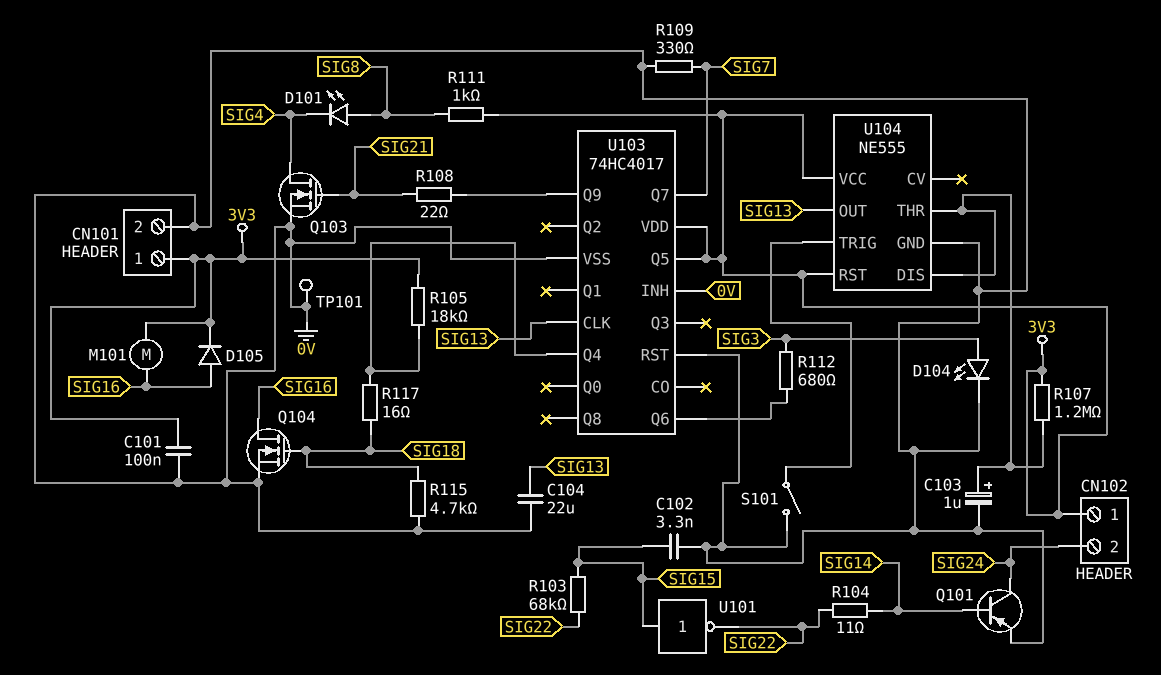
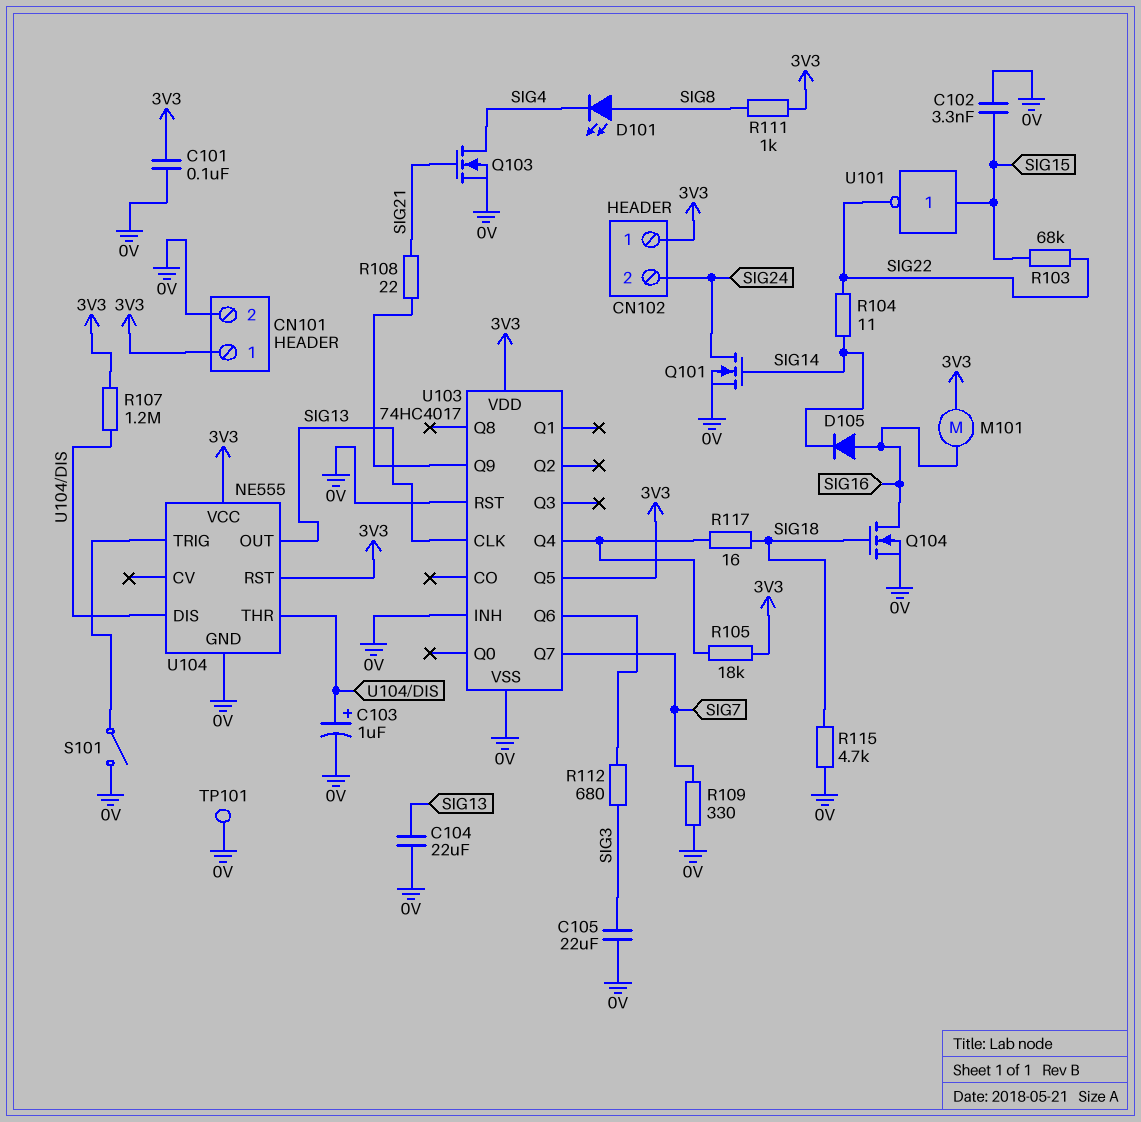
C105: none -> 22uF (0V, SIG3)
D104: LED (A SIG3, K 0V) -> none
D105: diode (A SIG16, K 3V3) -> diode (A SIG16, K SIG14)
Q101: PNP (B SIG14, C SIG24, E 0V) -> NMOS (G SIG14, D SIG24, S 0V)

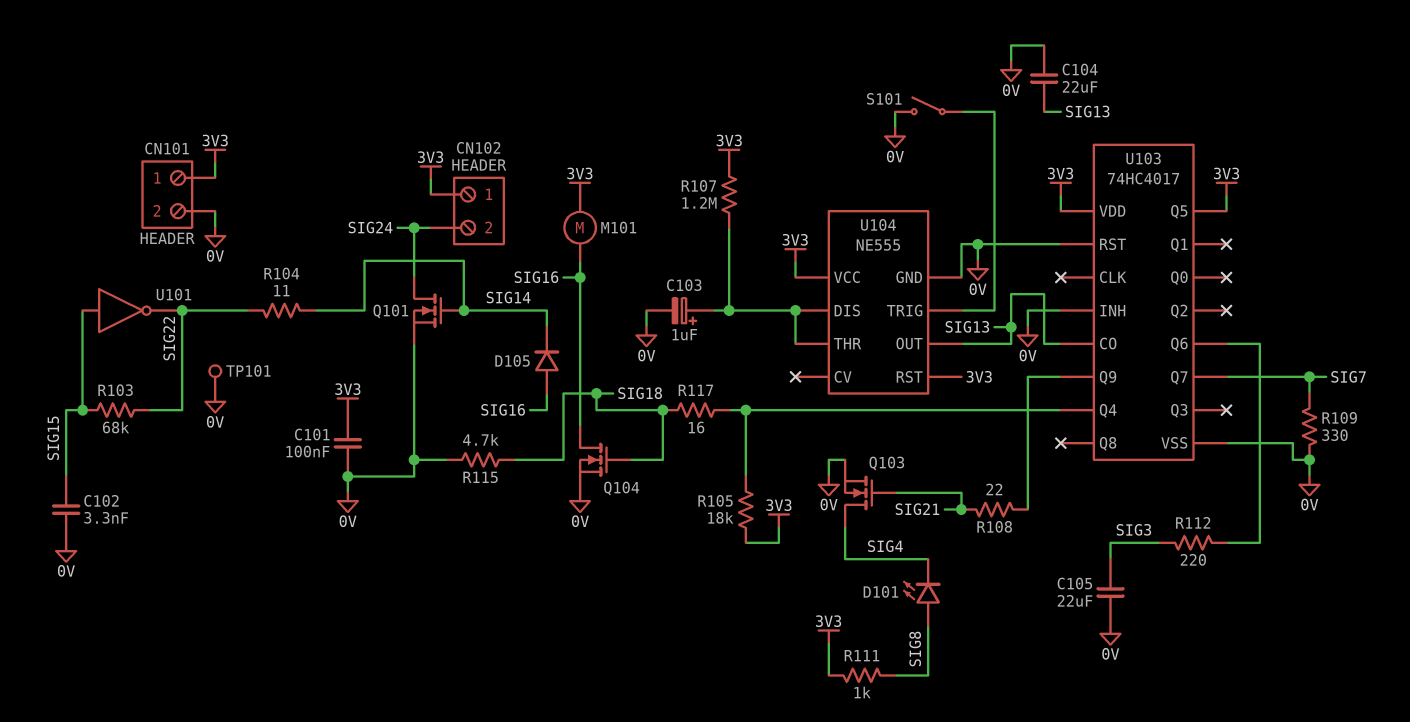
R112: 680 (SIG3, U103/Q6) -> 220 (SIG3, U103/Q6)
U103 pin CLK: SIG13 -> none
U103 pin CO: none -> SIG13

